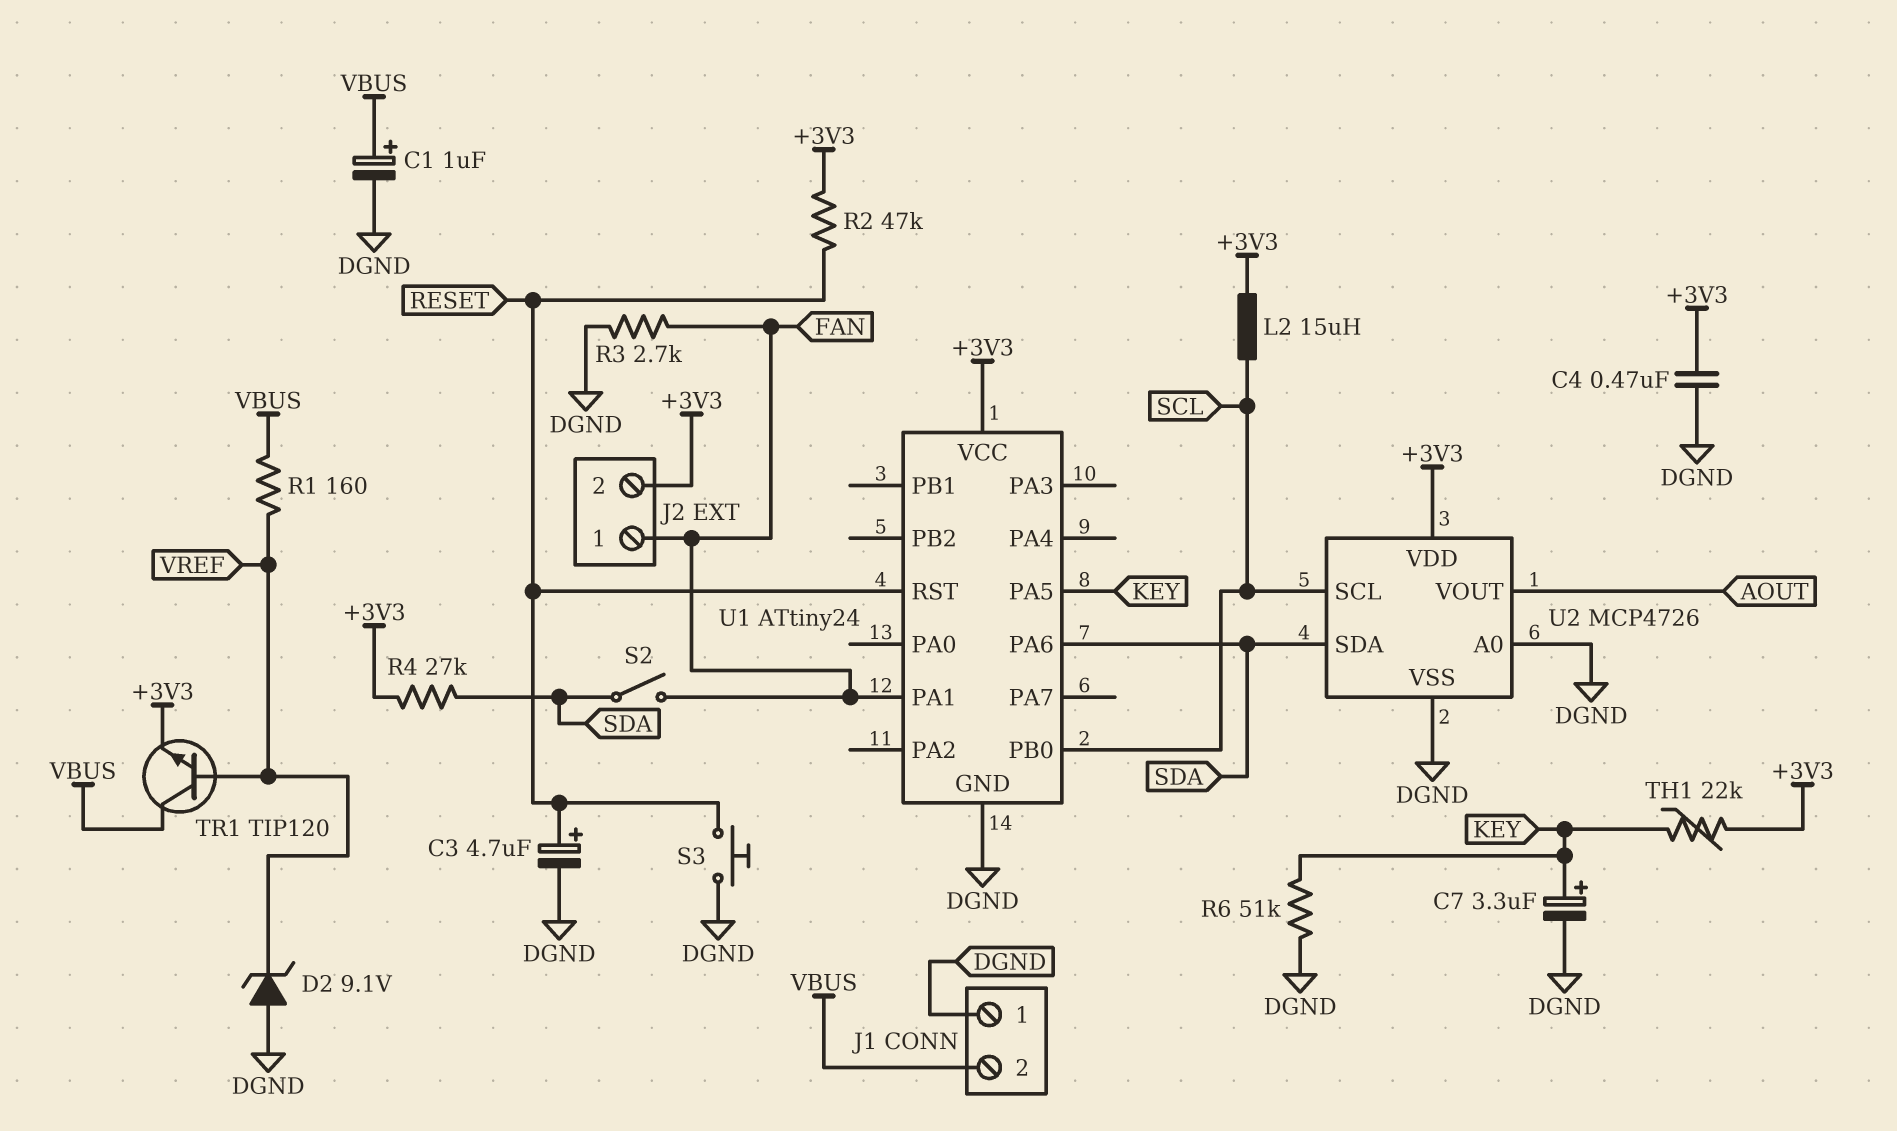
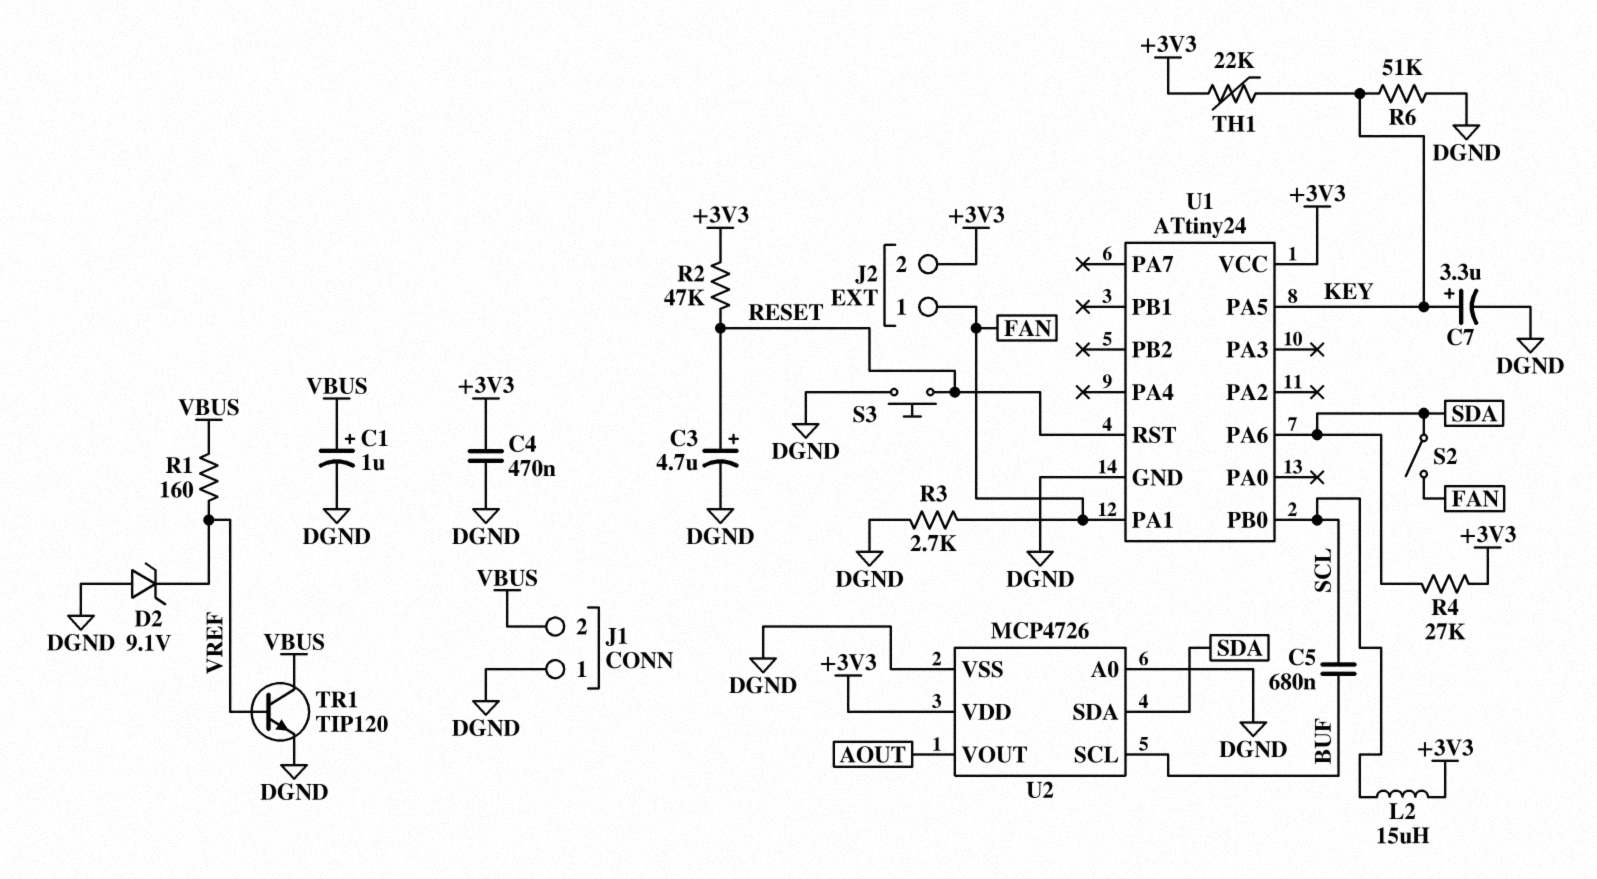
C5: none -> 680nF (BUF, SCL)
TR1: NPN TIP120 (B VREF, C VBUS, E +3V3) -> NPN TIP120 (B VREF, C VBUS, E DGND)
U2 pin SCL: SCL -> BUF

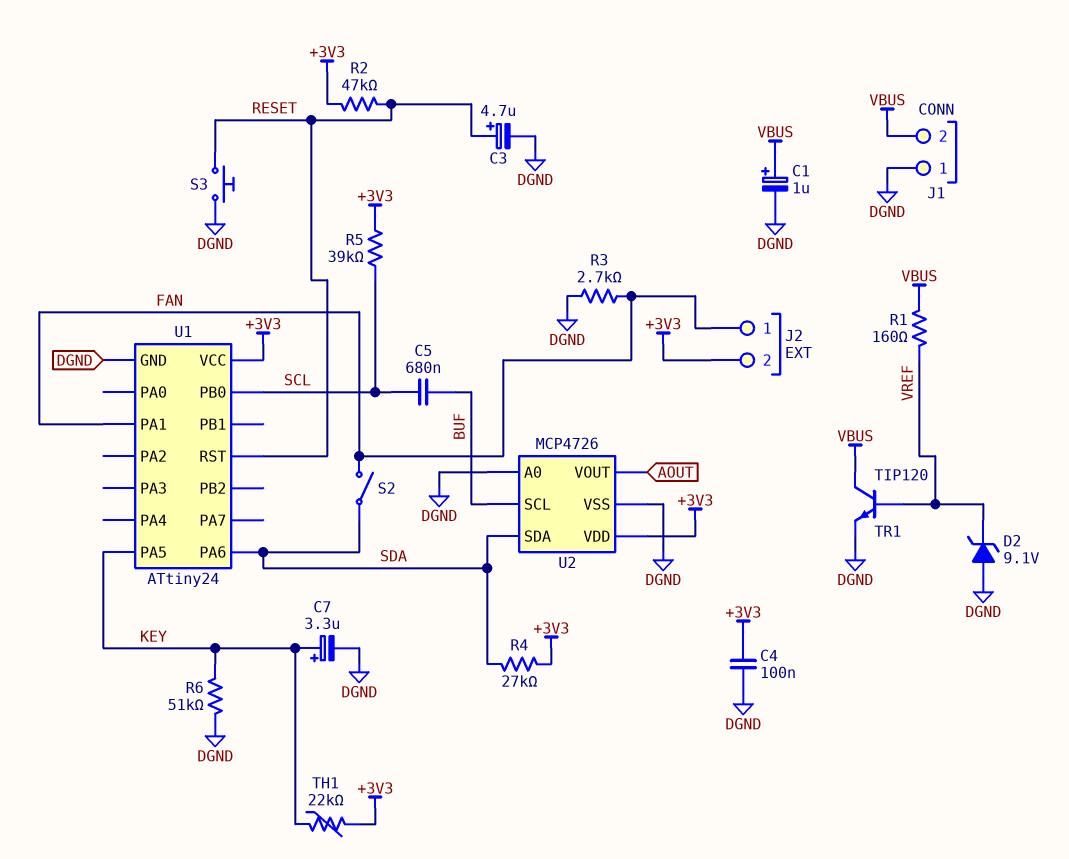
C4: 470nF (+3V3, DGND) -> 100nF (+3V3, DGND)
L2: 15uH (+3V3, SCL) -> none
R5: none -> 39k (+3V3, SCL)

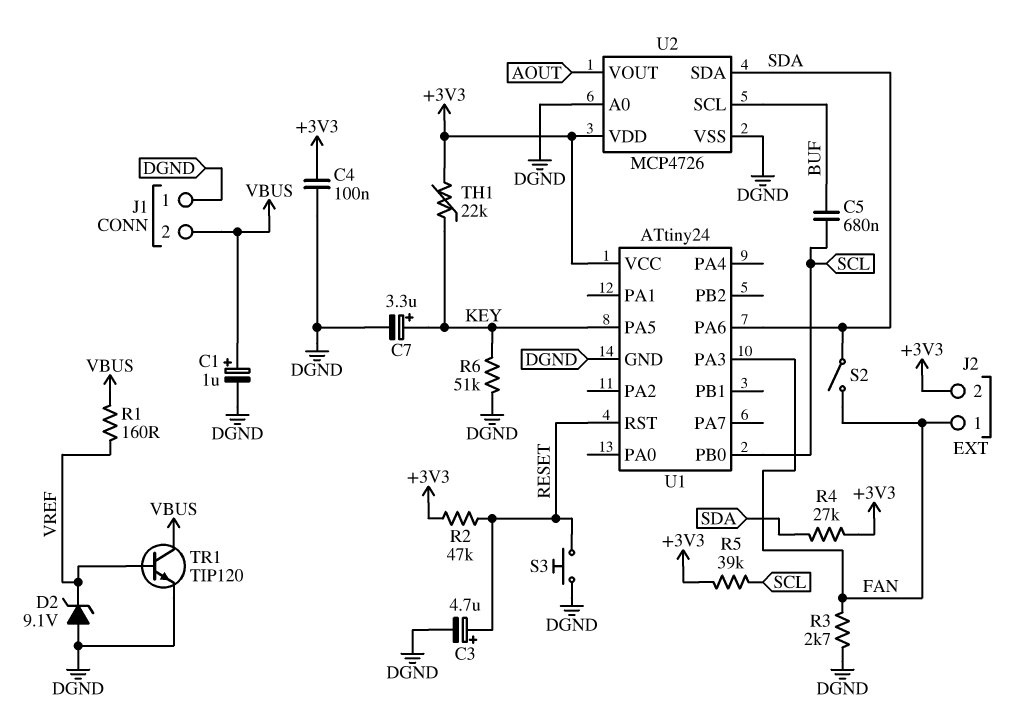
U1 pin PA1: FAN -> none
U1 pin PA3: none -> FAN

